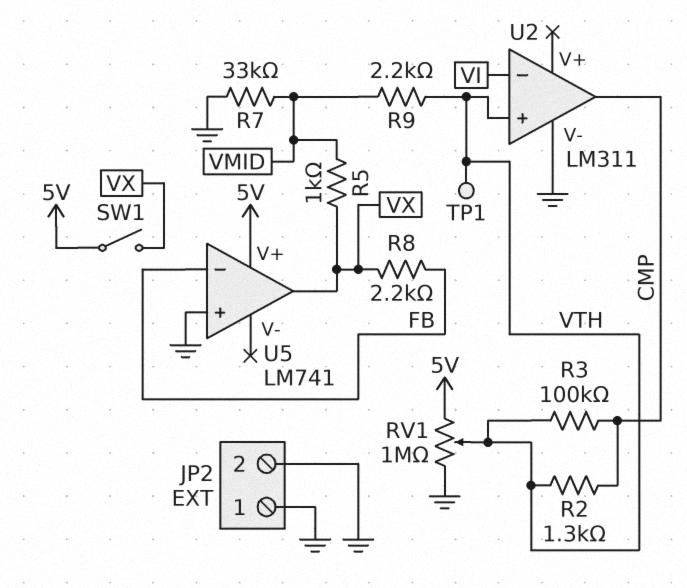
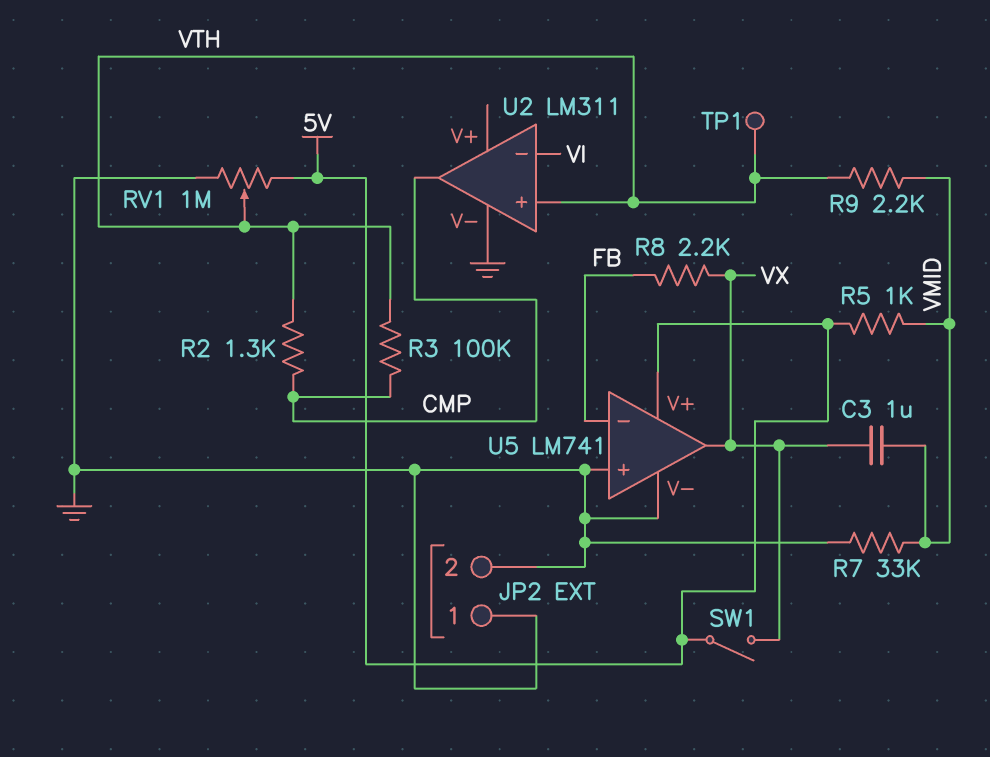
C3: none -> 1uF (VMID, VX)
R5: 1k (VMID, VX) -> 1k (5V, VMID)
U5 pin V-: none -> GND

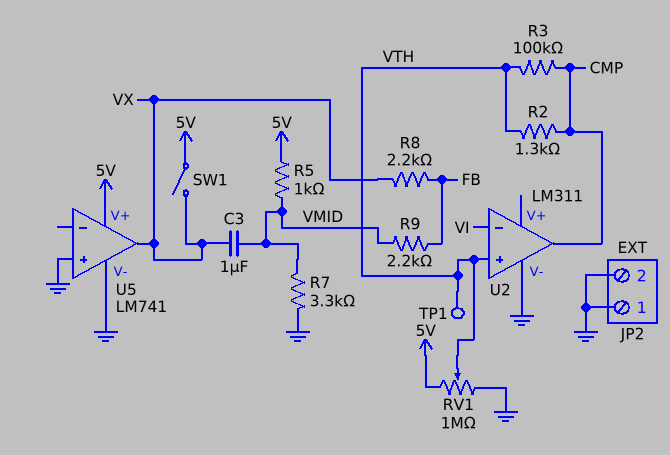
R7: 33k (GND, VMID) -> 3.3k (GND, VMID)
R9: 2.2k (VMID, VTH) -> 2.2k (FB, VMID)
U5 pin in-: FB -> none

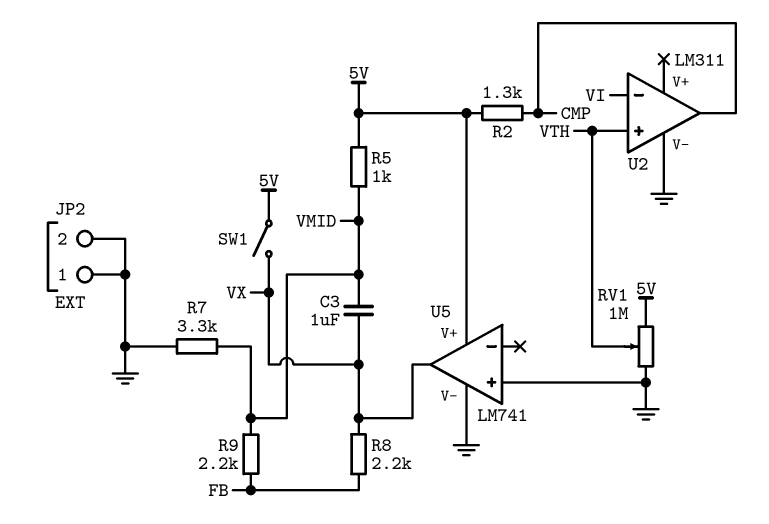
R2: 1.3k (CMP, VTH) -> 1.3k (5V, CMP)
R3: 100k (CMP, VTH) -> none
TP1: test point (VTH) -> none

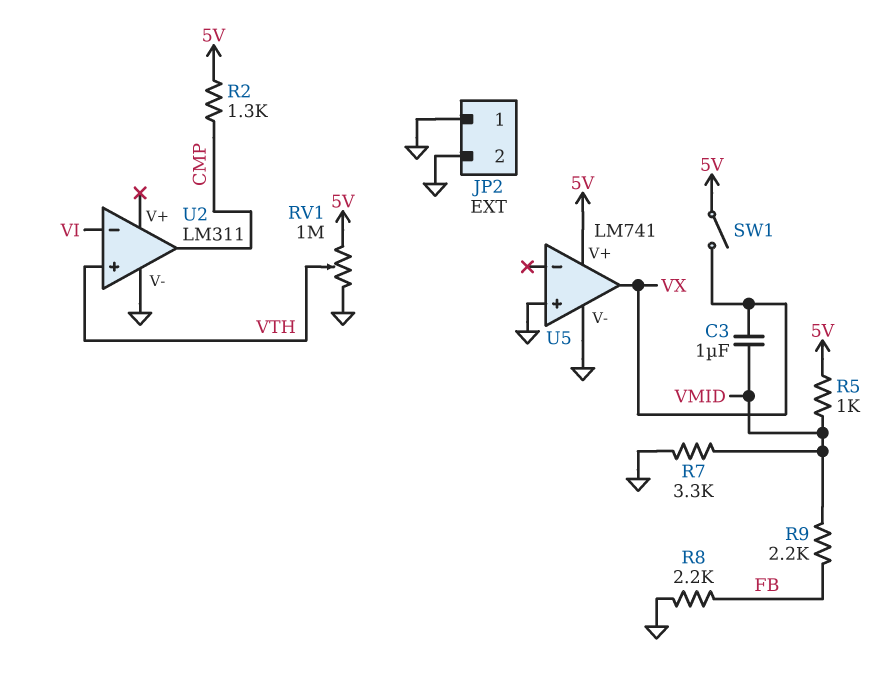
R8: 2.2k (FB, VX) -> 2.2k (FB, GND)

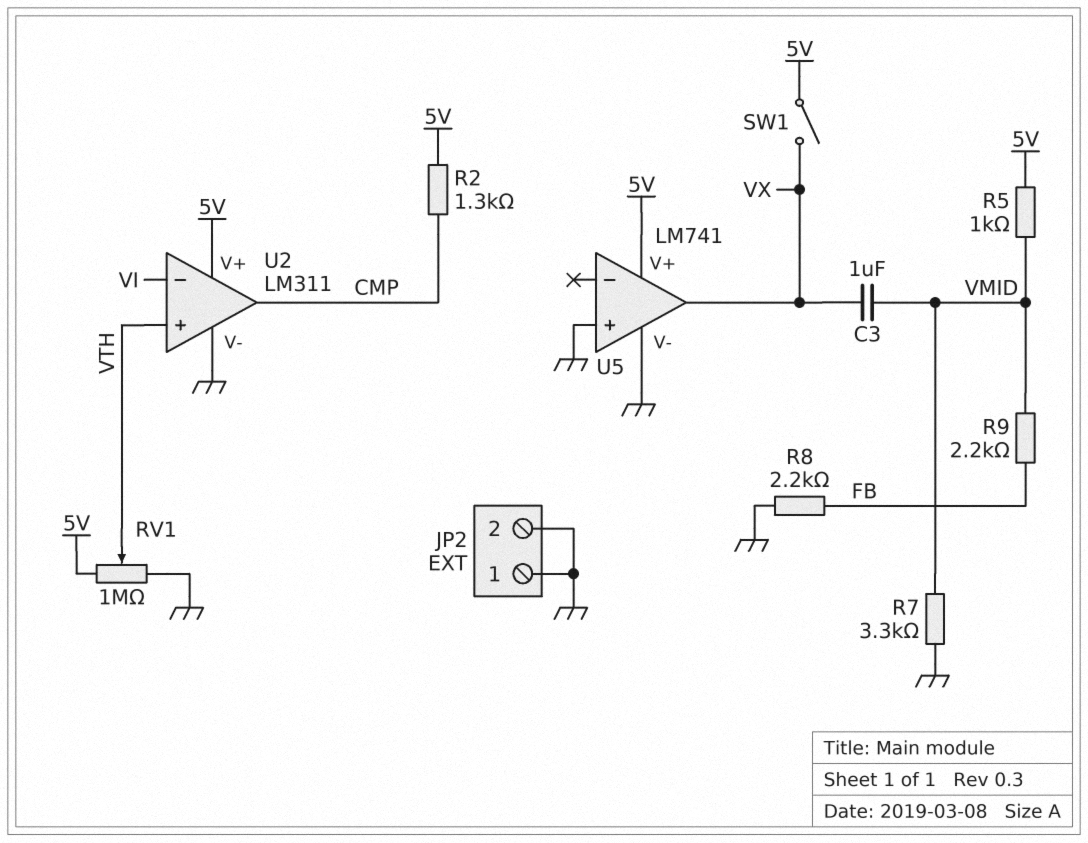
U2 pin V+: none -> 5V

